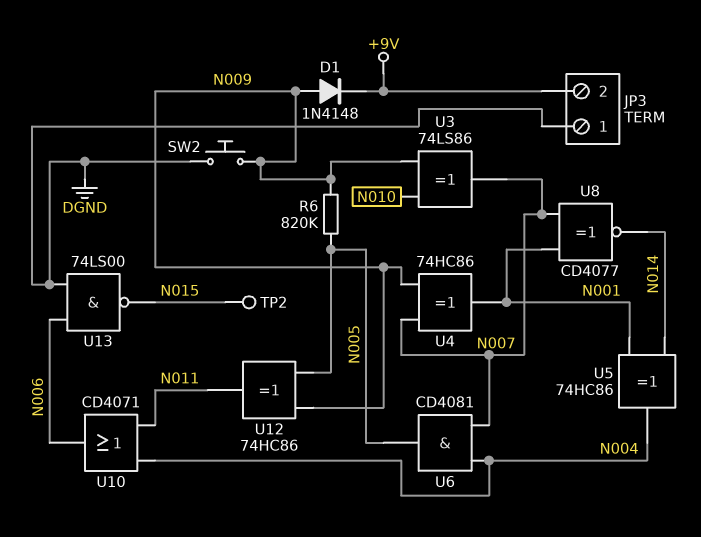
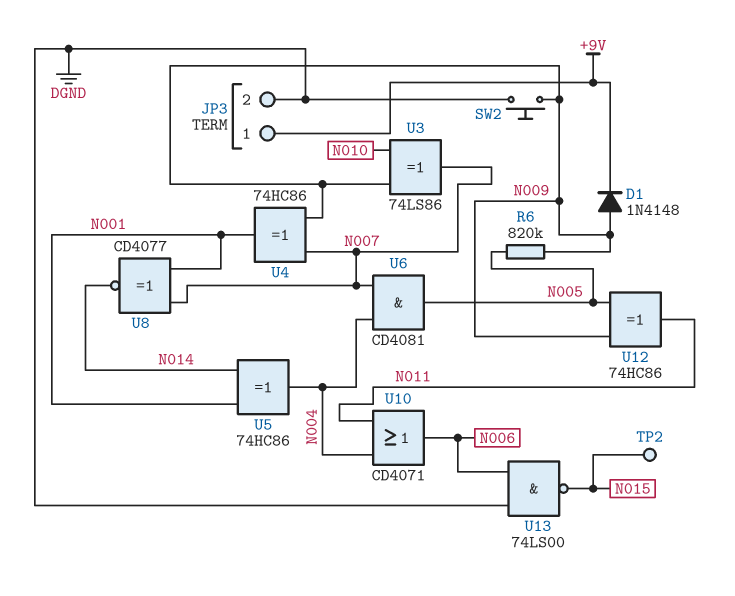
JP3 pin 1: DGND -> +9V
JP3 pin 2: +9V -> DGND

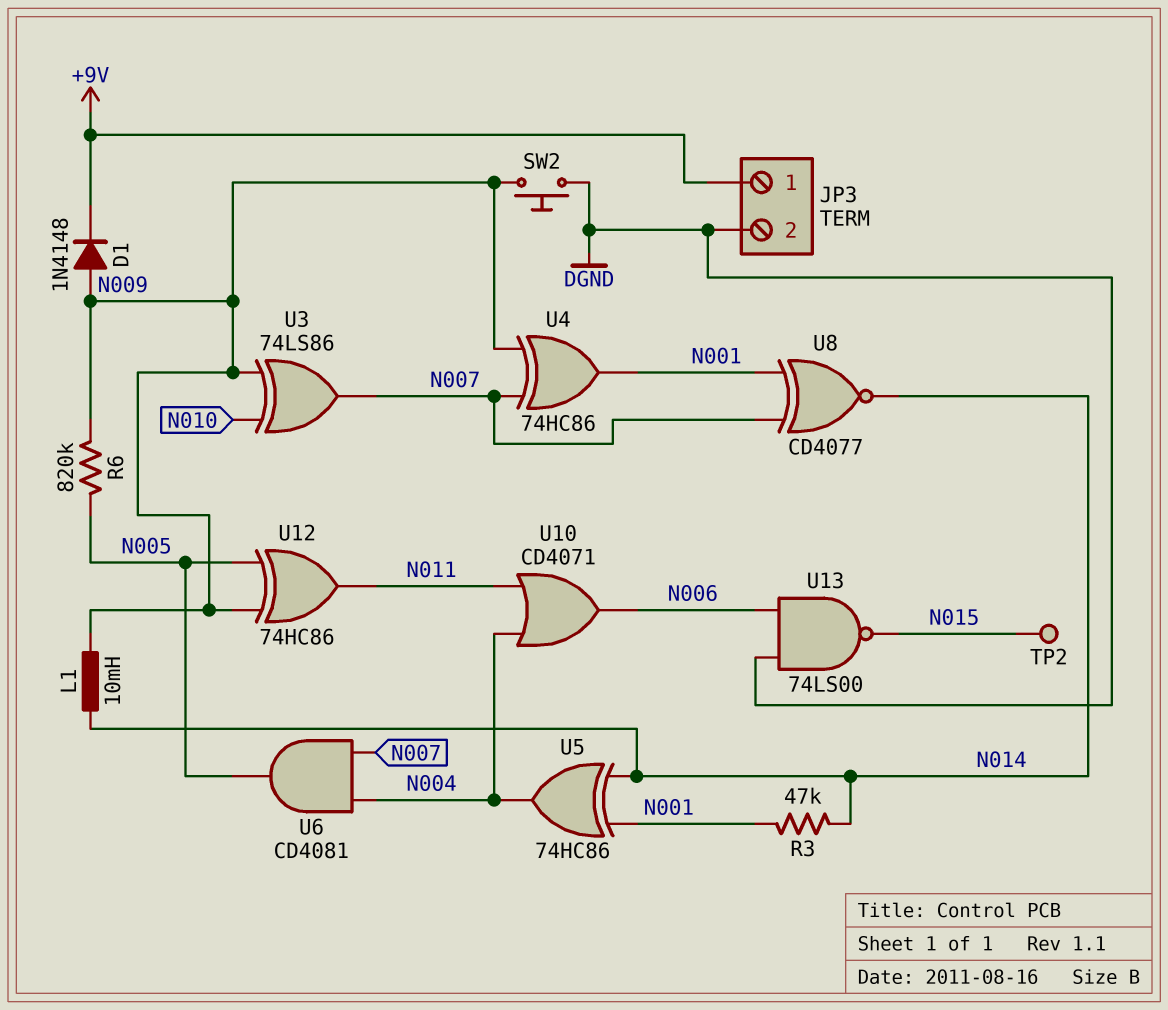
L1: none -> 10mH (N009, N014)
R3: none -> 47k (N001, N014)

